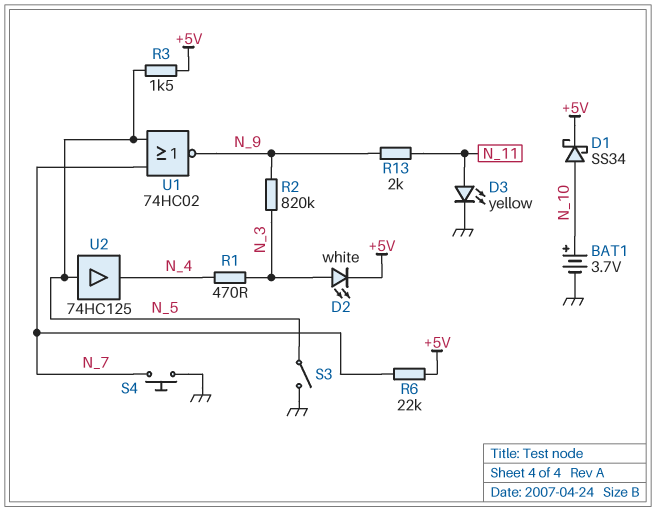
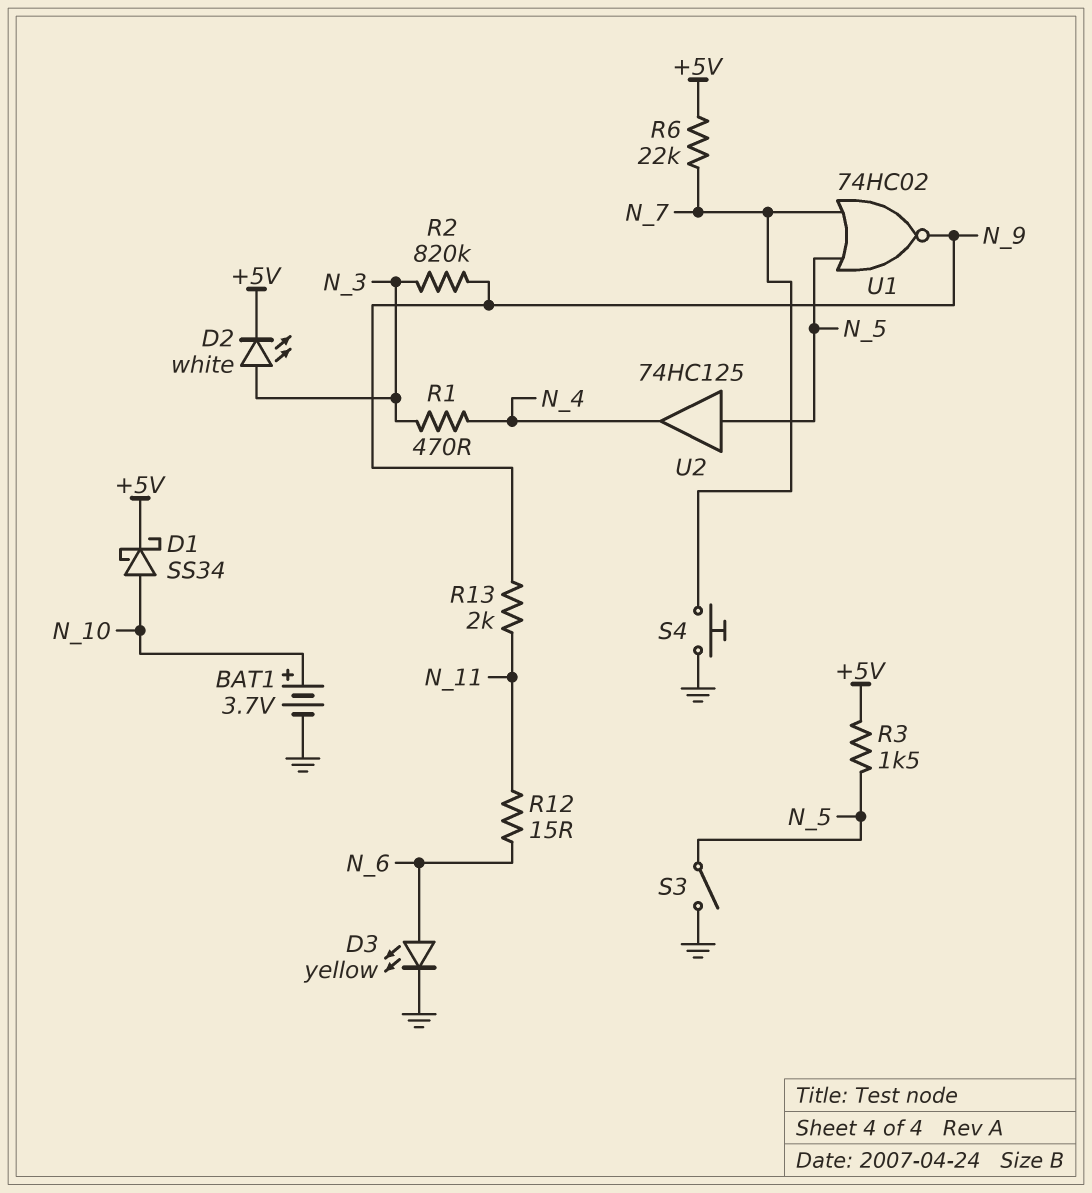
D3: LED yellow (A N_11, K GND) -> LED yellow (A N_6, K GND)
R12: none -> 15 (N_6, N_11)

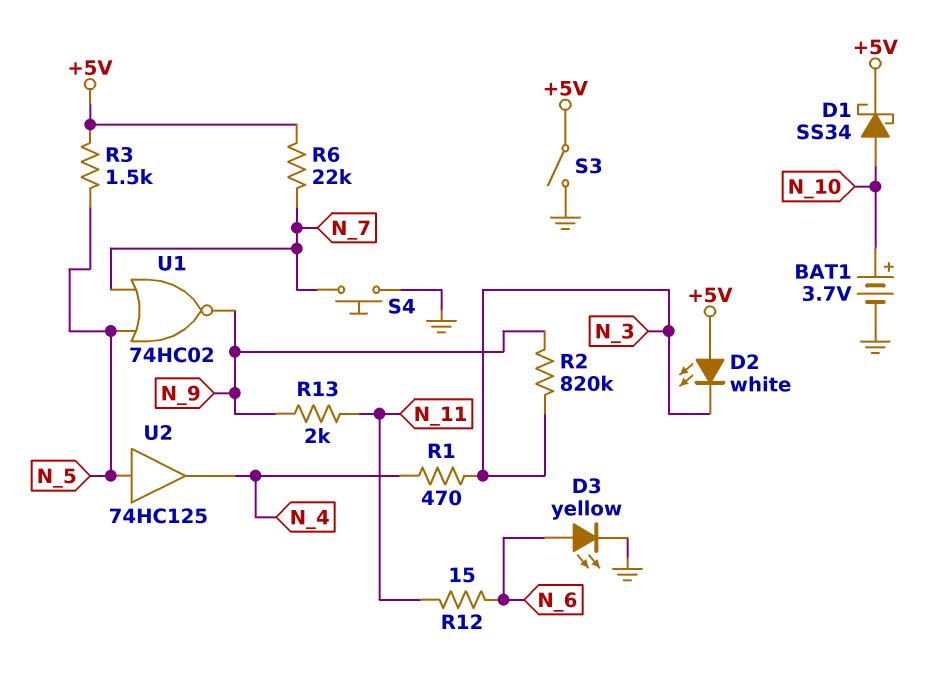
D2: LED white (A N_3, K +5V) -> LED white (A +5V, K N_3)
S3: switch (GND, N_5) -> switch (+5V, GND)

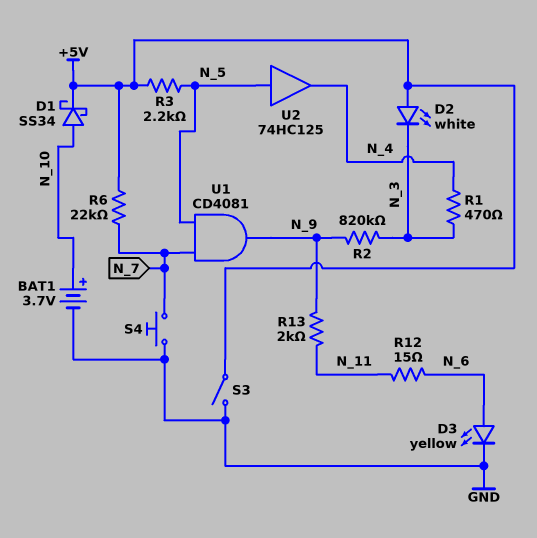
R3: 1.5k (+5V, N_5) -> 2.2k (+5V, N_5)
U1: NOR 74HC02 (in N_5, in N_7, out N_9) -> AND CD4081 (in N_5, in N_7, out N_9)

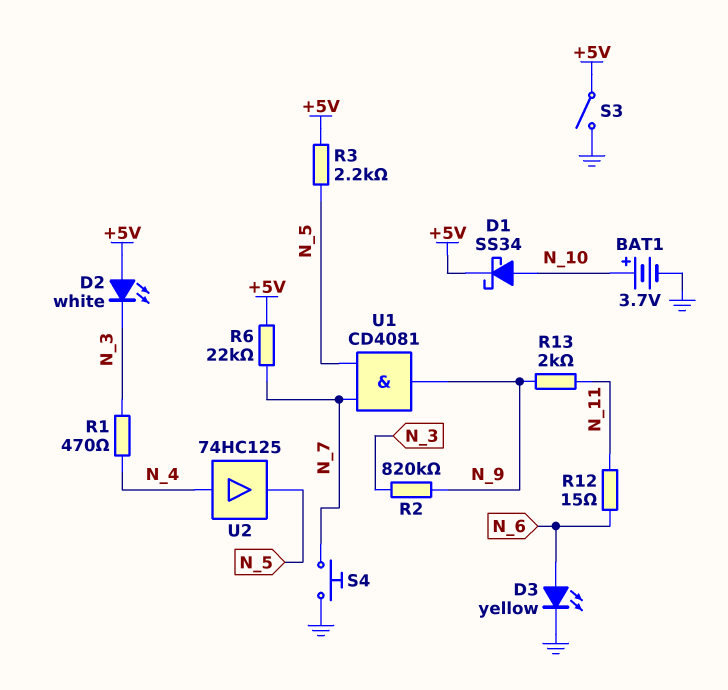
U2: buffer 74HC125 (in N_5, out N_4) -> buffer 74HC125 (in N_4, out N_5)

